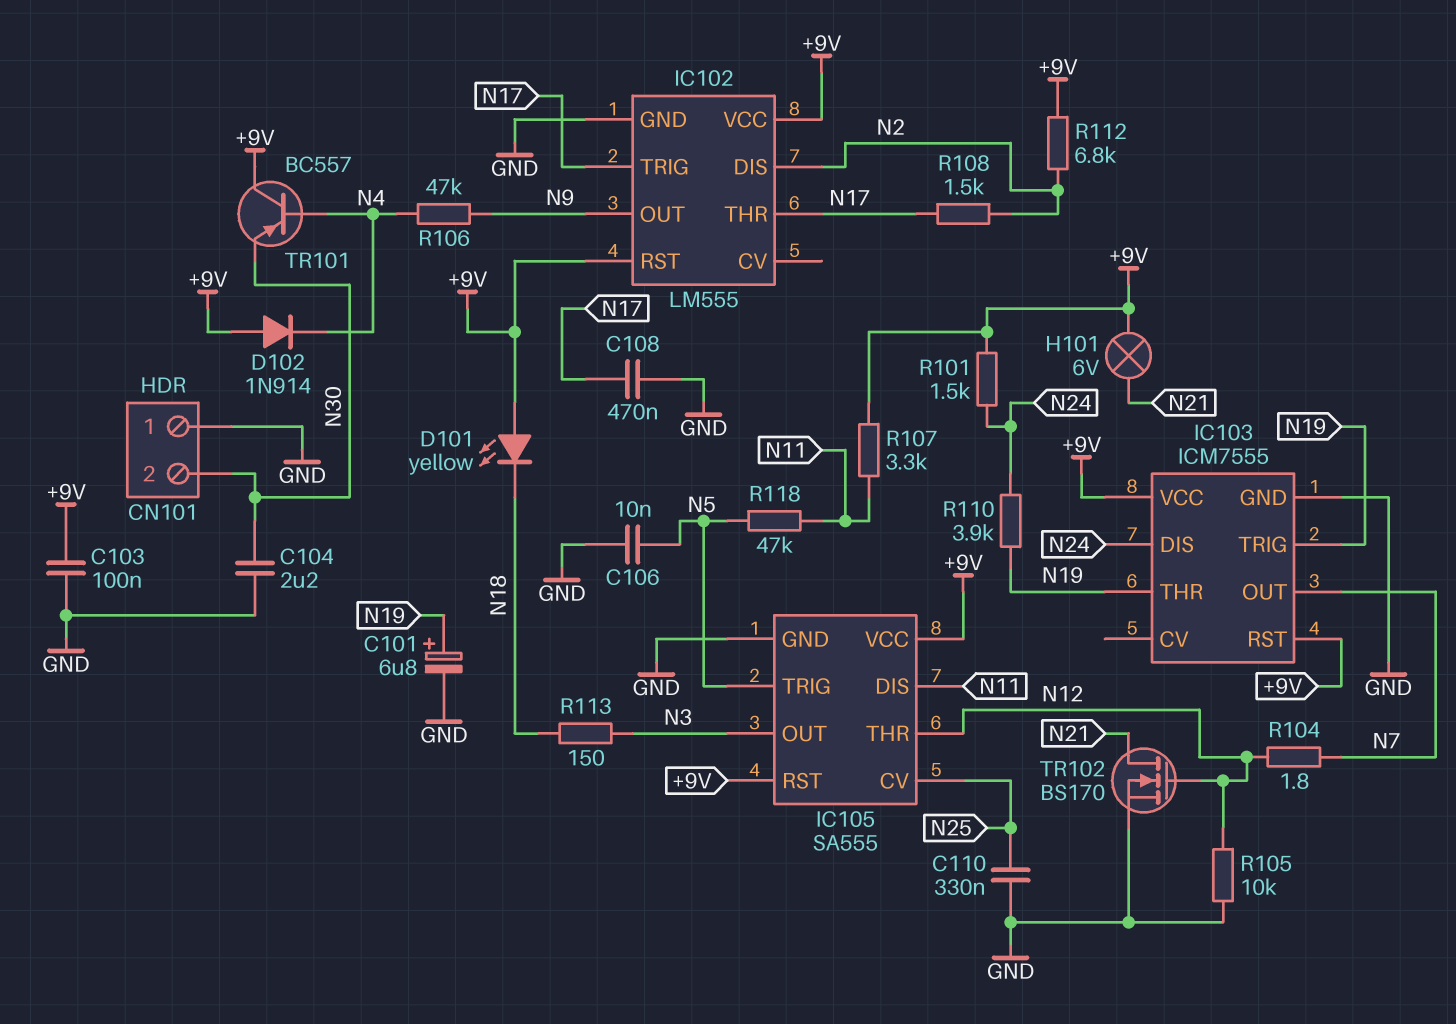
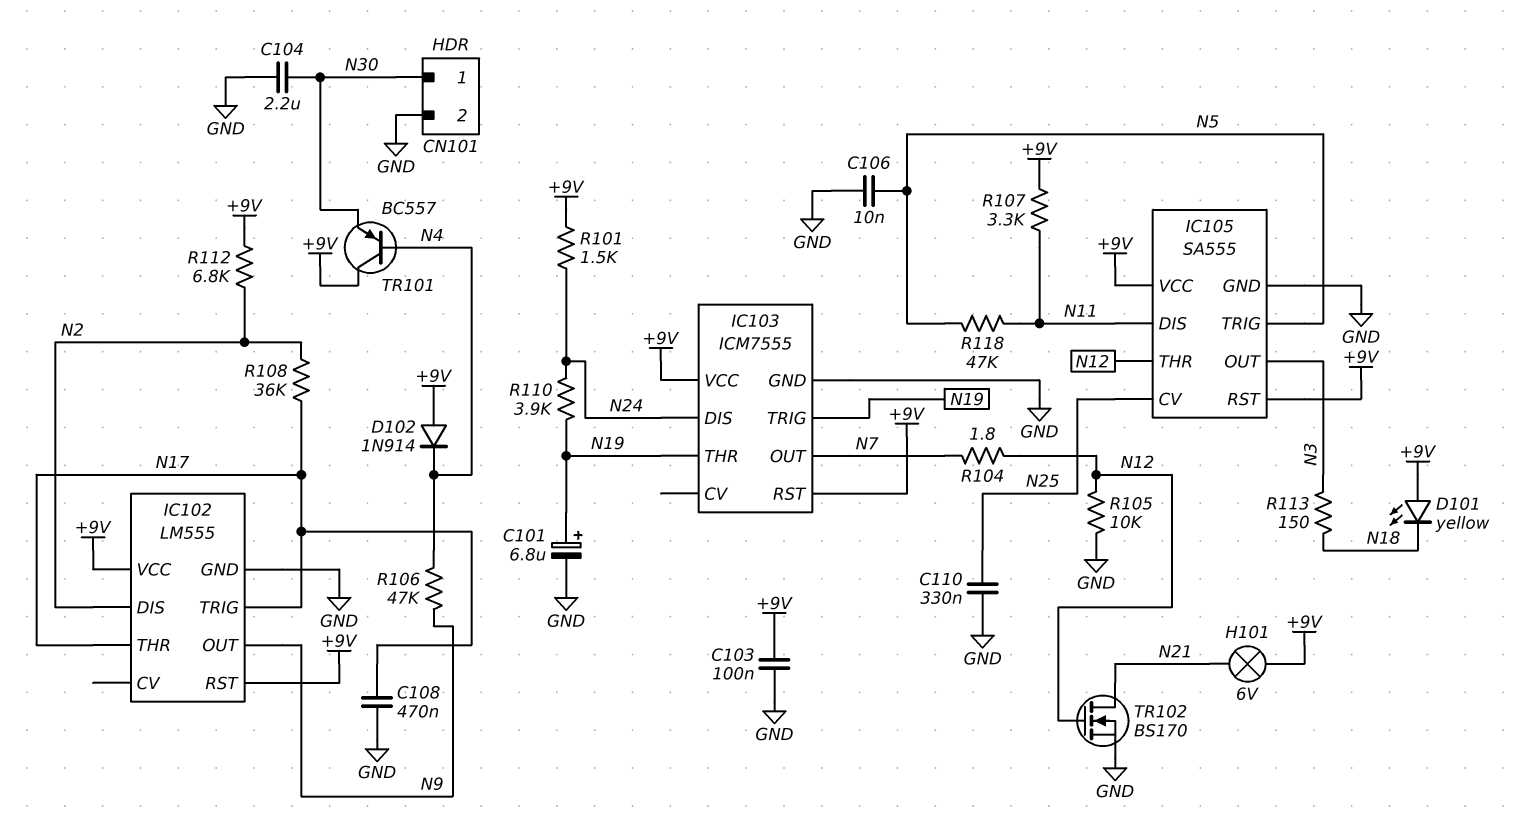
CN101 pin 1: GND -> N30
CN101 pin 2: N30 -> GND
R108: 1.5k (N2, N17) -> 36k (N2, N17)

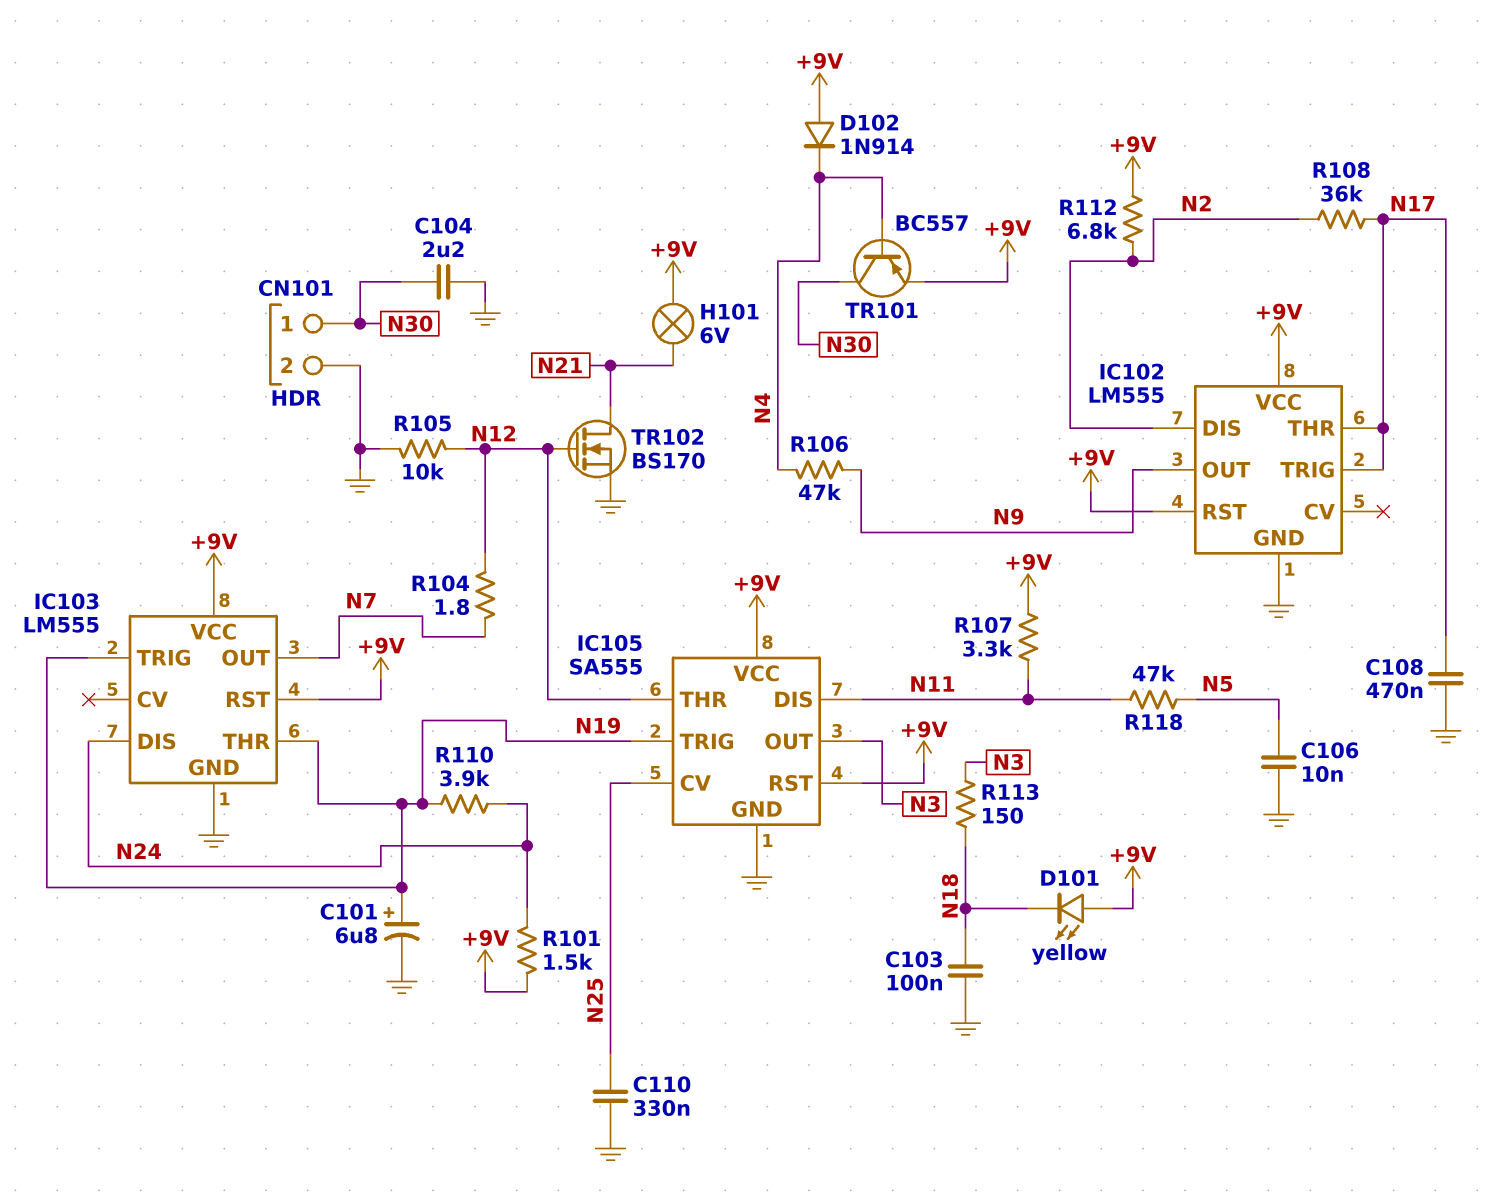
C103: 100nF (+9V, GND) -> 100nF (GND, N18)
IC103: ICM7555 -> LM555
IC105 pin TRIG: N5 -> N19
TR101: PNP BC557 (B N4, C +9V, E N30) -> PNP BC557 (B N4, C N30, E +9V)

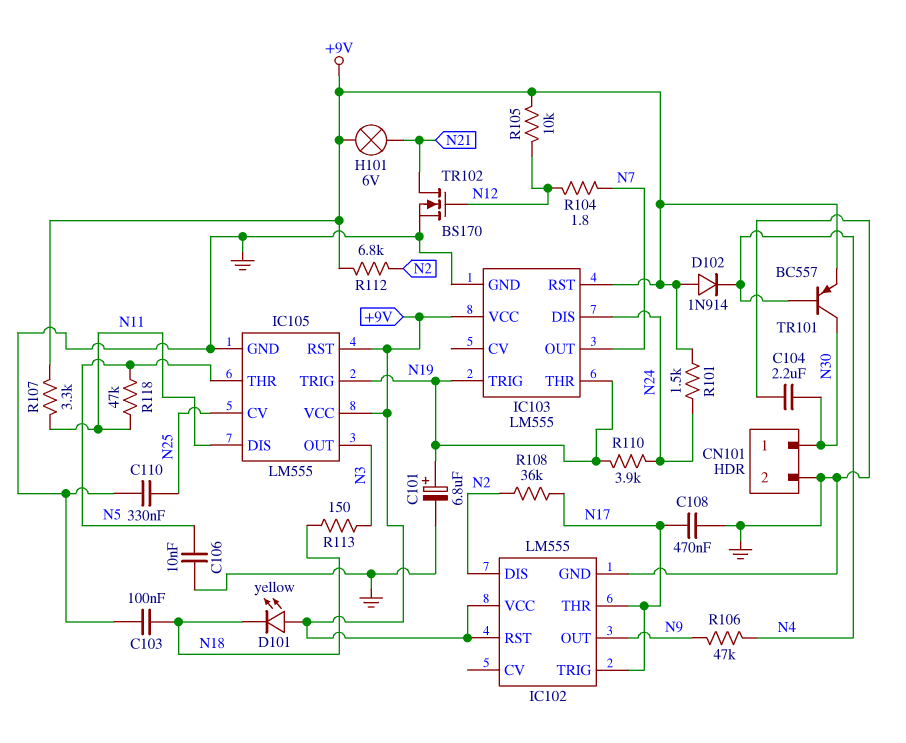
IC105: SA555 -> LM555
IC105 pin THR: N12 -> N5
R105: 10k (GND, N12) -> 10k (+9V, N12)

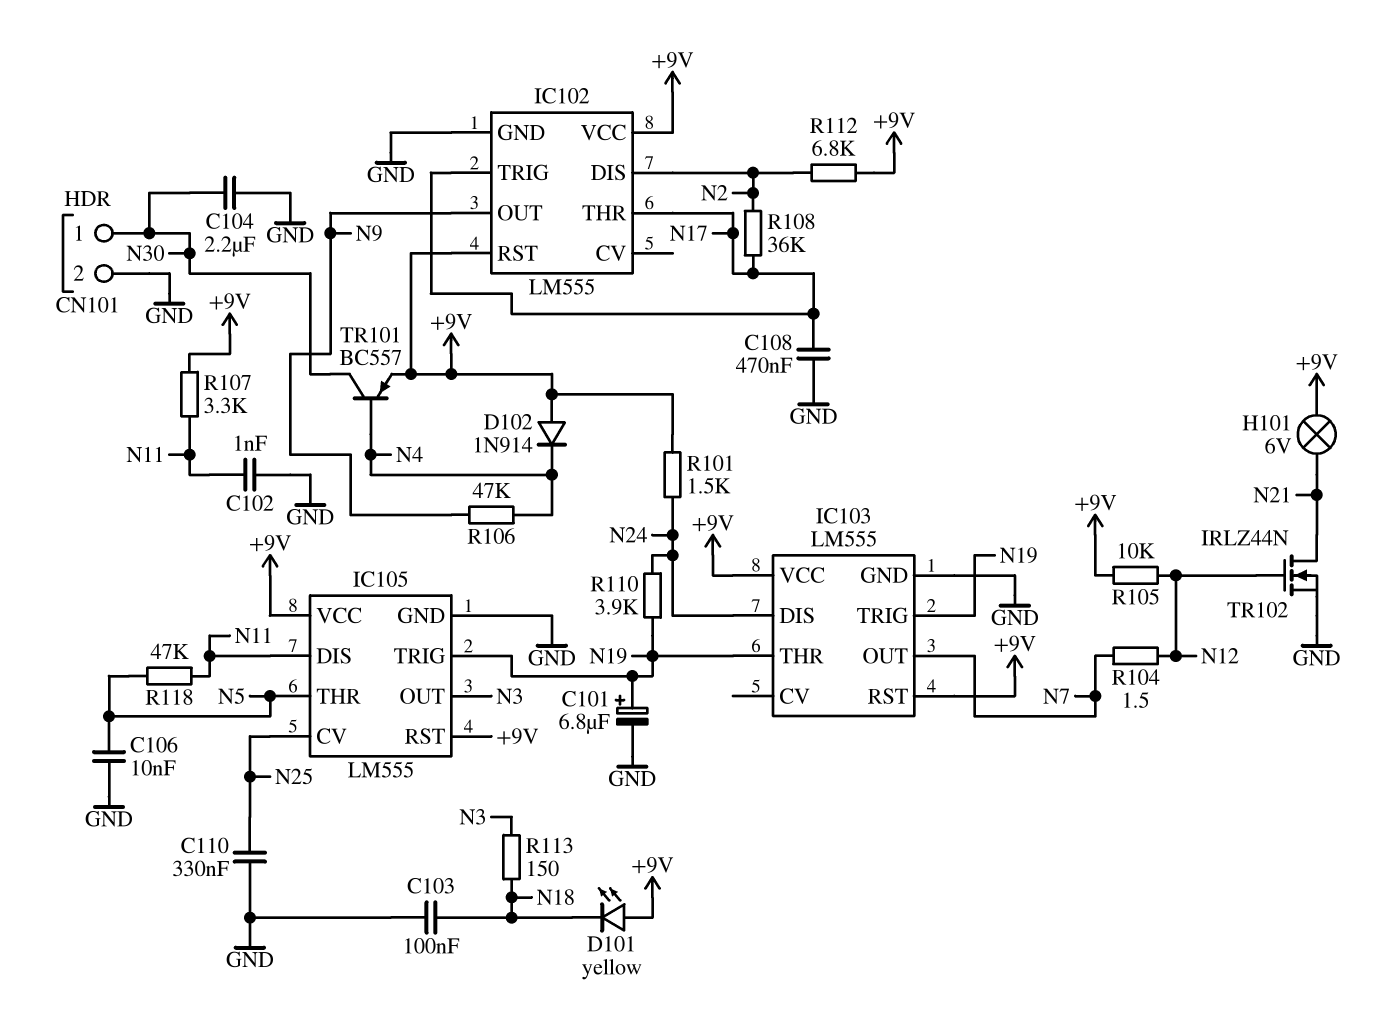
C102: none -> 1nF (GND, N11)
R104: 1.8 (N7, N12) -> 1.5 (N7, N12)
TR102: NMOS BS170 (G N12, D N21, S GND) -> NMOS IRLZ44N (G N12, D N21, S GND)

